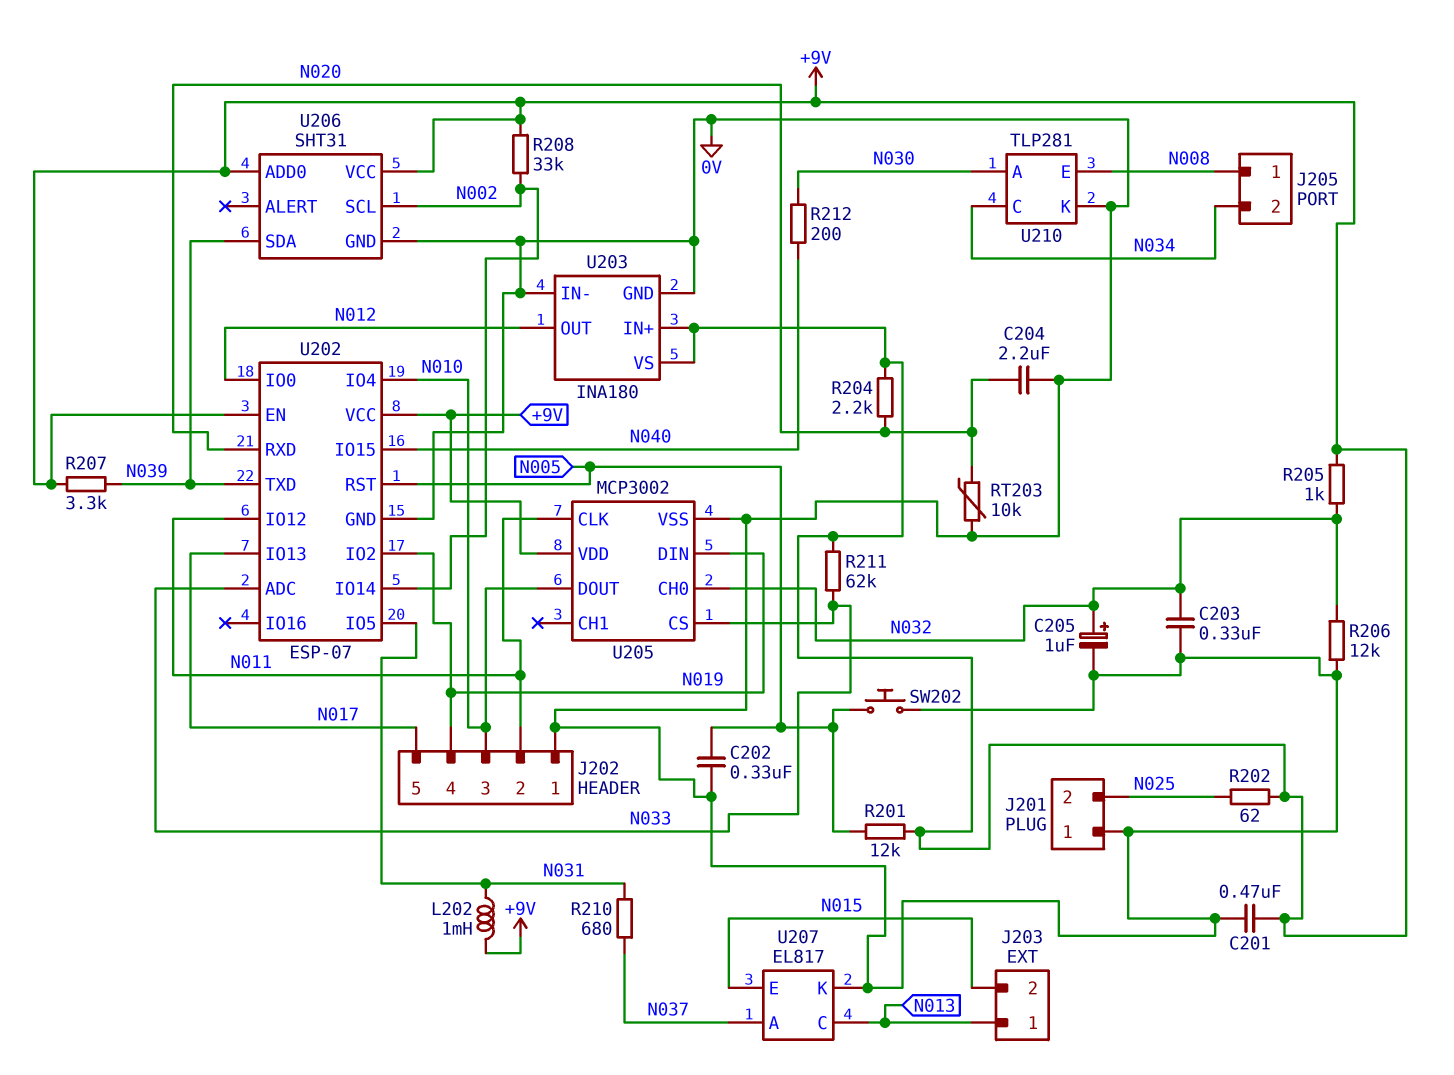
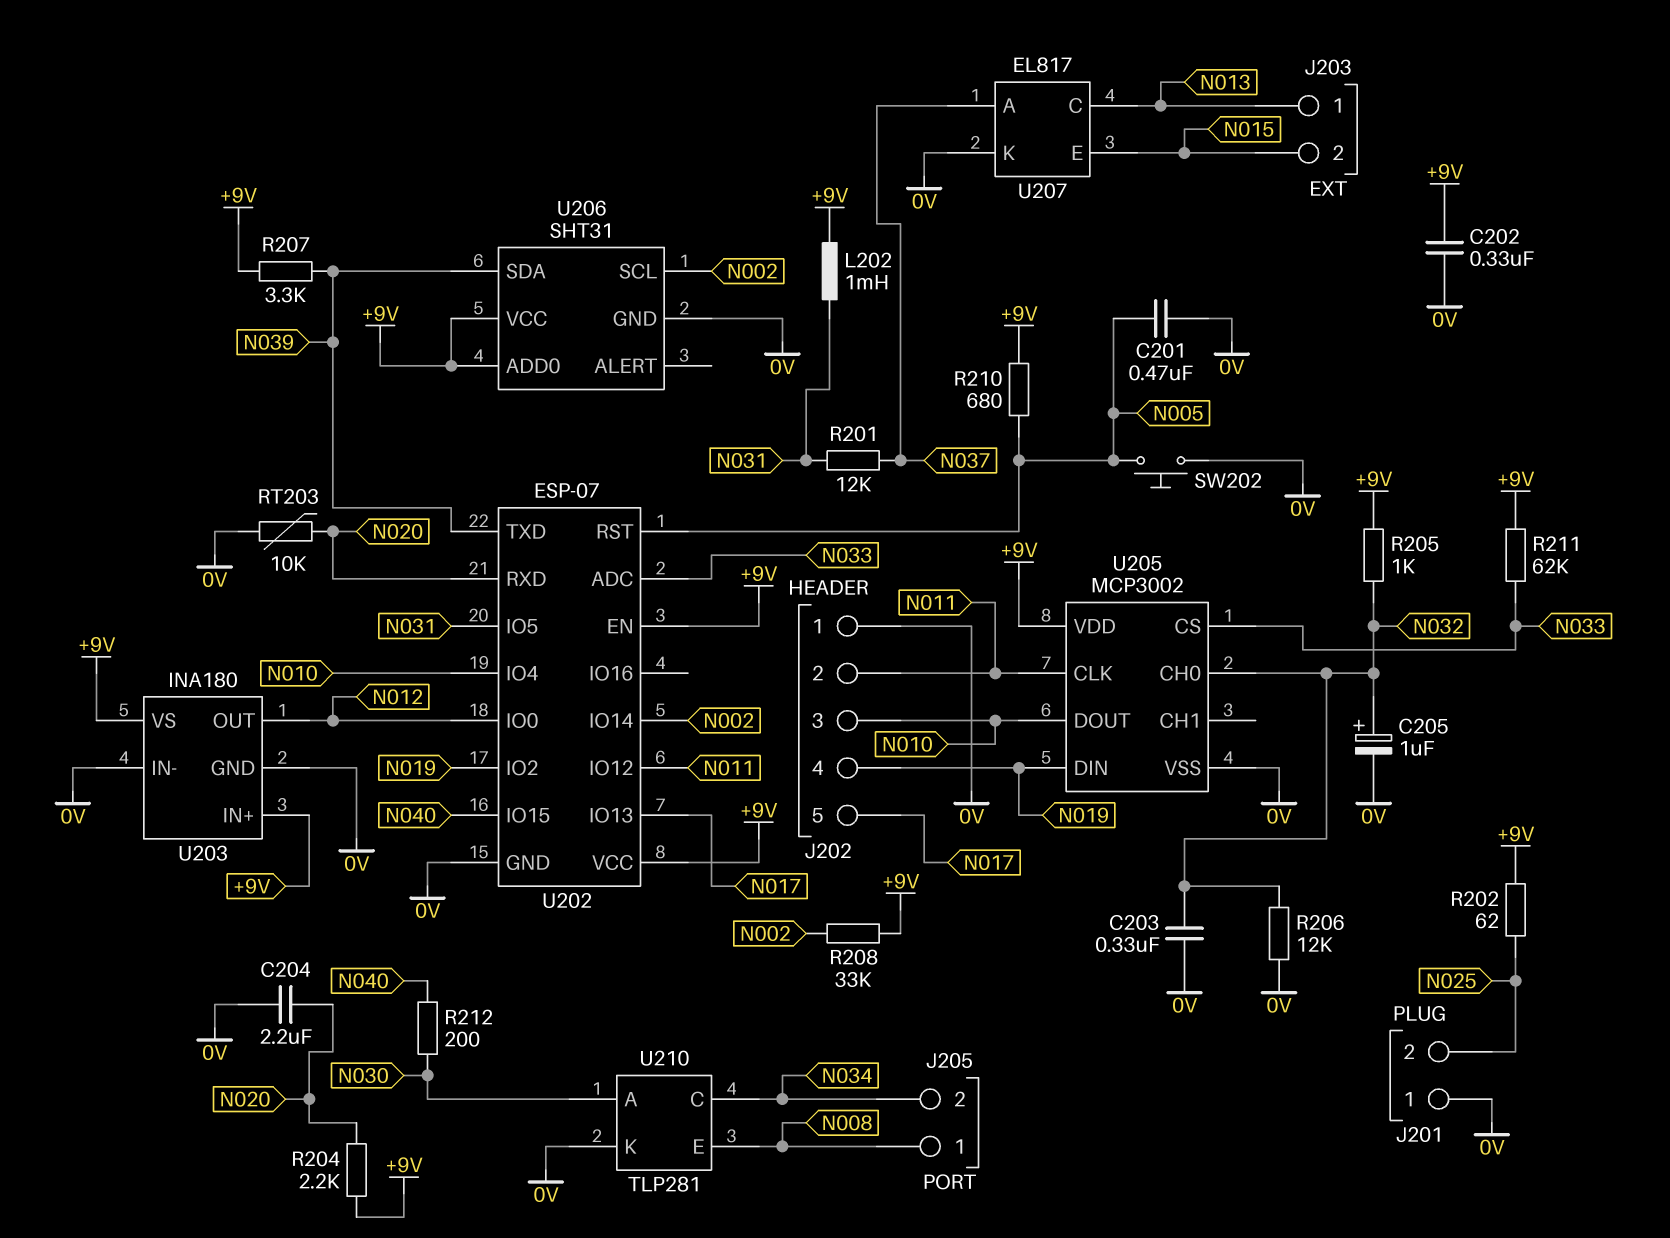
C201: 470nF (+9V, 0V) -> 470nF (0V, N005)
C202: 330nF (0V, N005) -> 330nF (+9V, 0V)
R201: 12k (+9V, N005) -> 12k (N031, N037)
R210: 680 (N031, N037) -> 680 (+9V, N005)

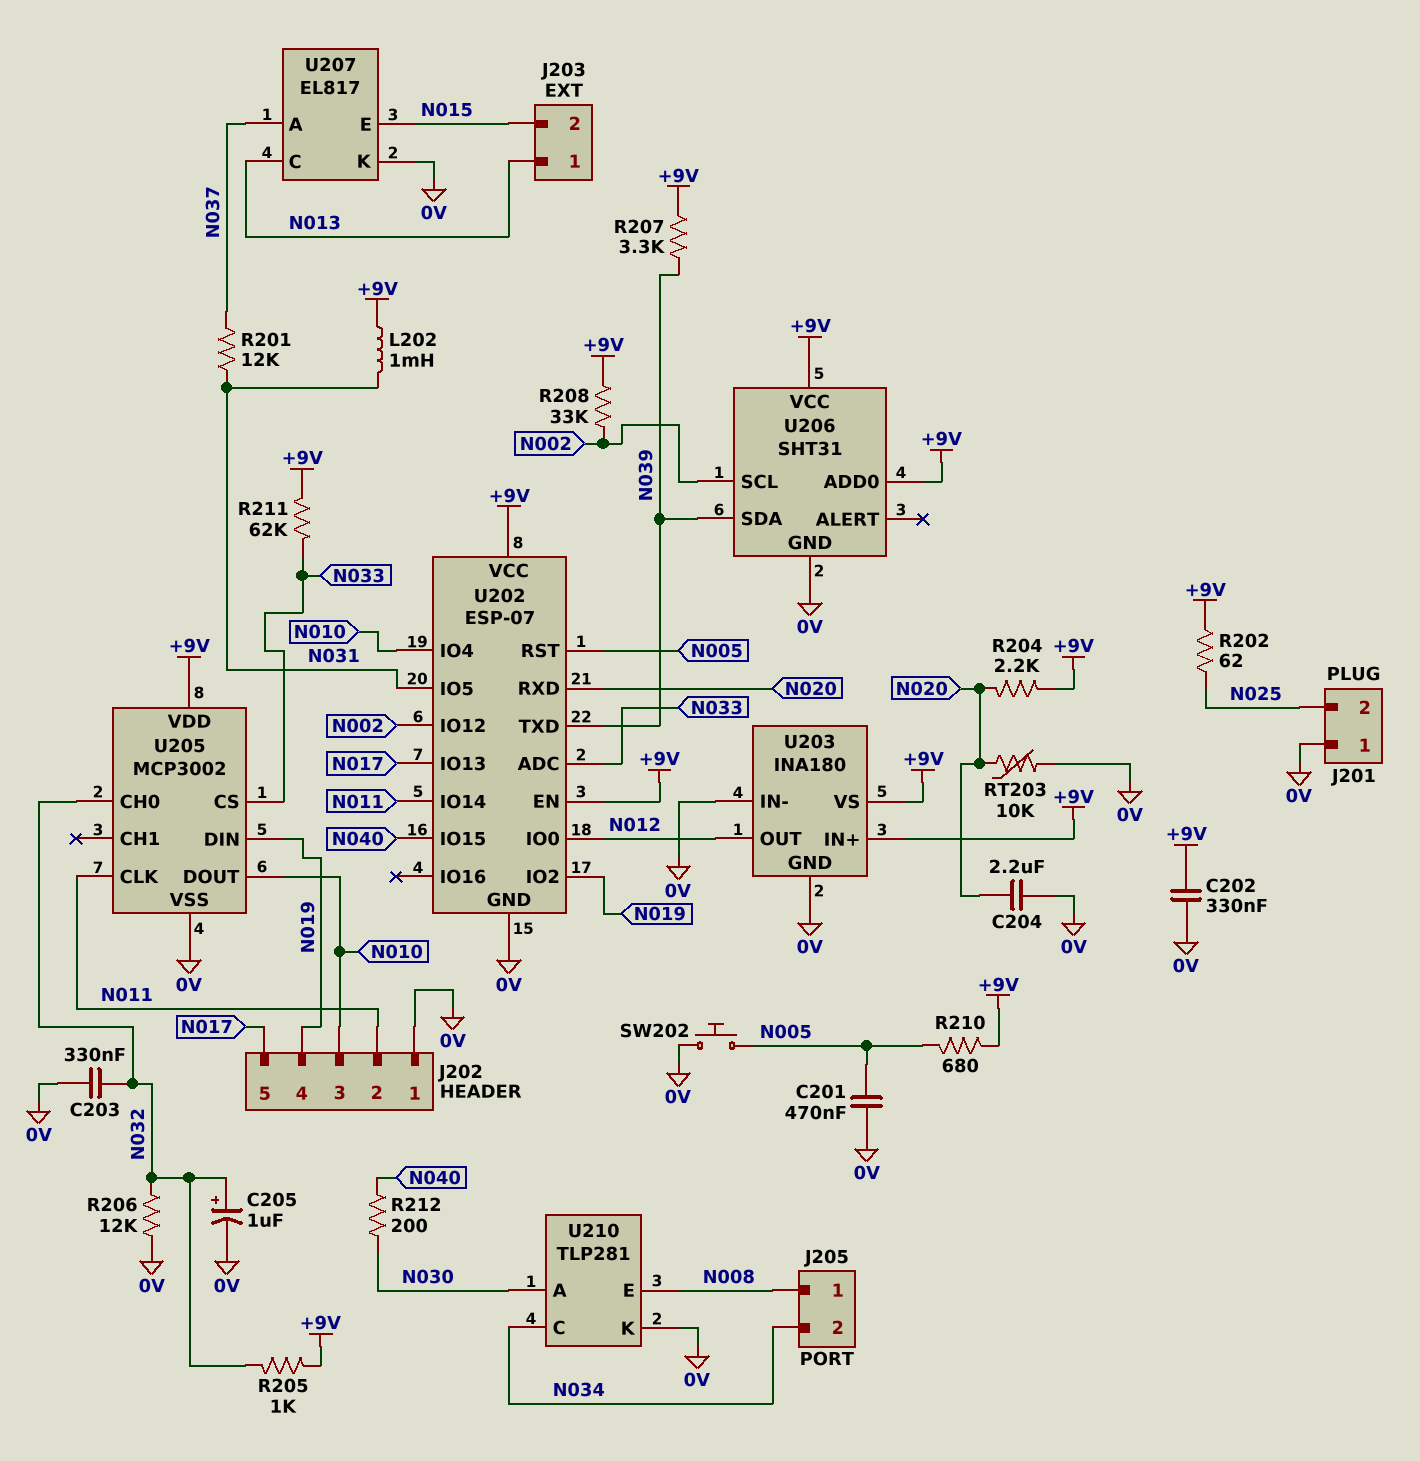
U202 pin IO12: N011 -> N002
U202 pin IO14: N002 -> N011

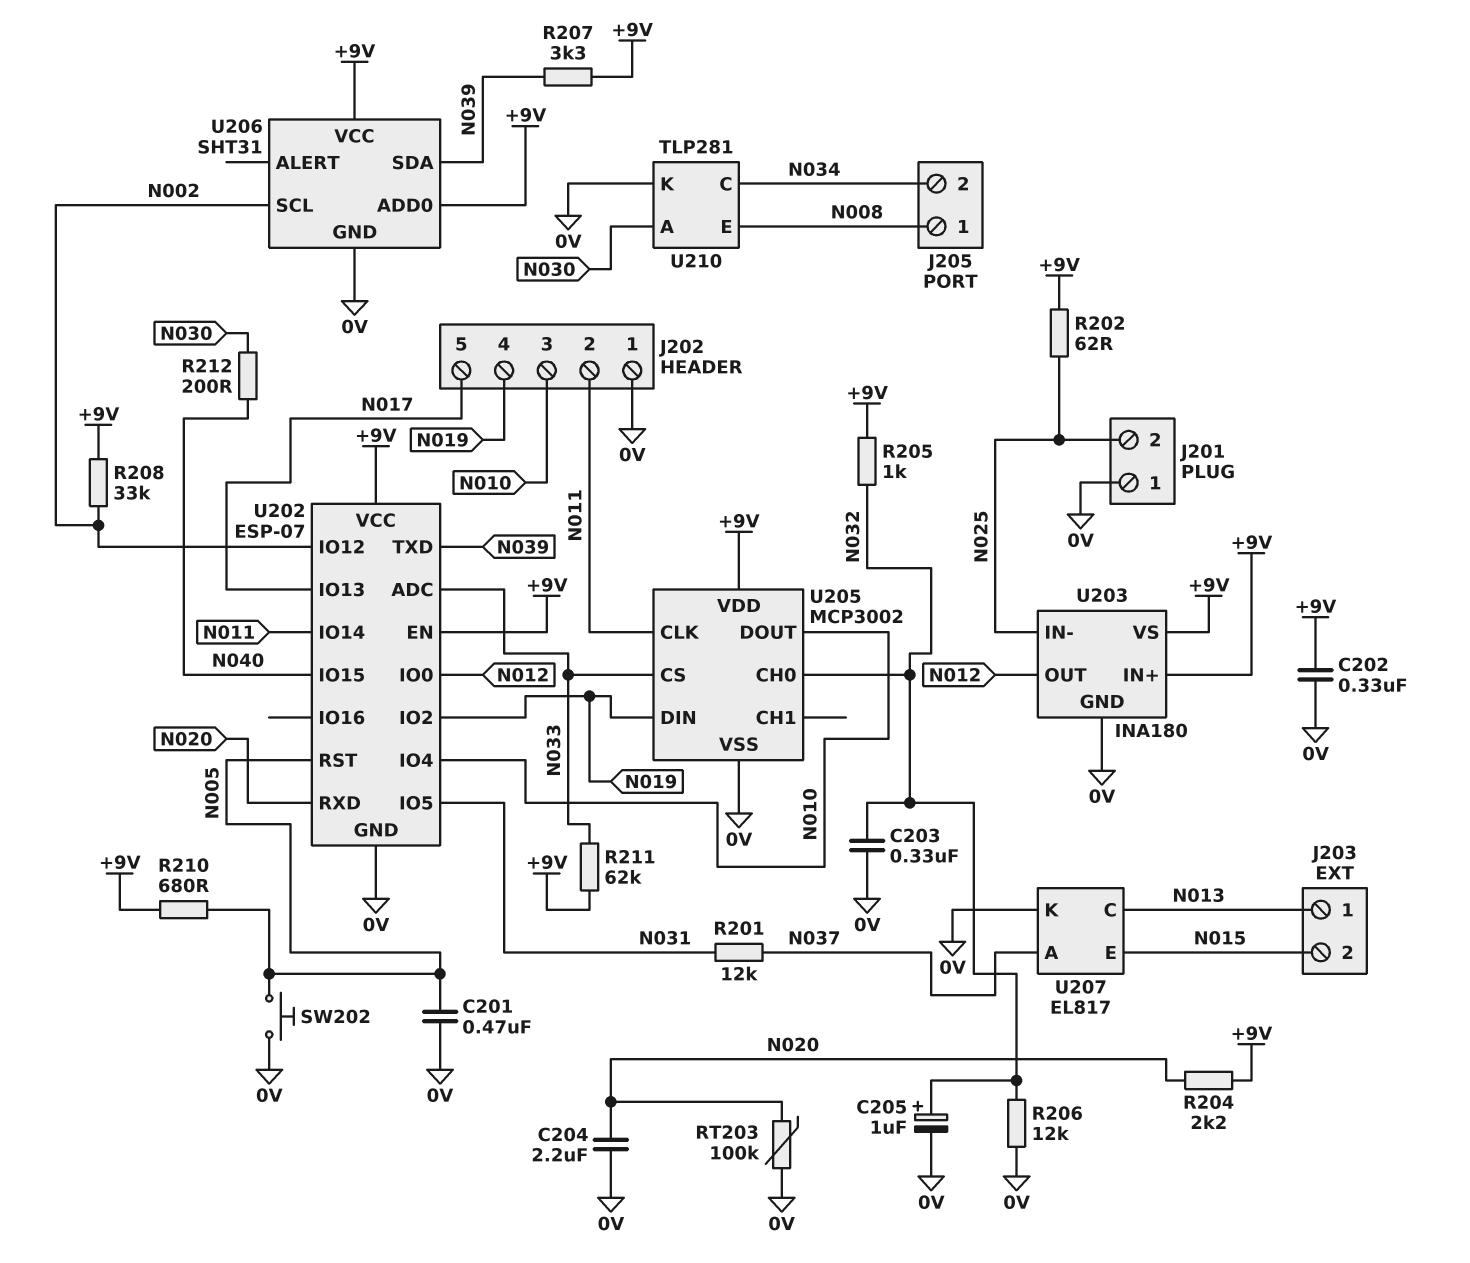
L202: 1mH (+9V, N031) -> none
RT203: 10k (0V, N020) -> 100k (0V, N020)
U203 pin IN-: 0V -> N025

